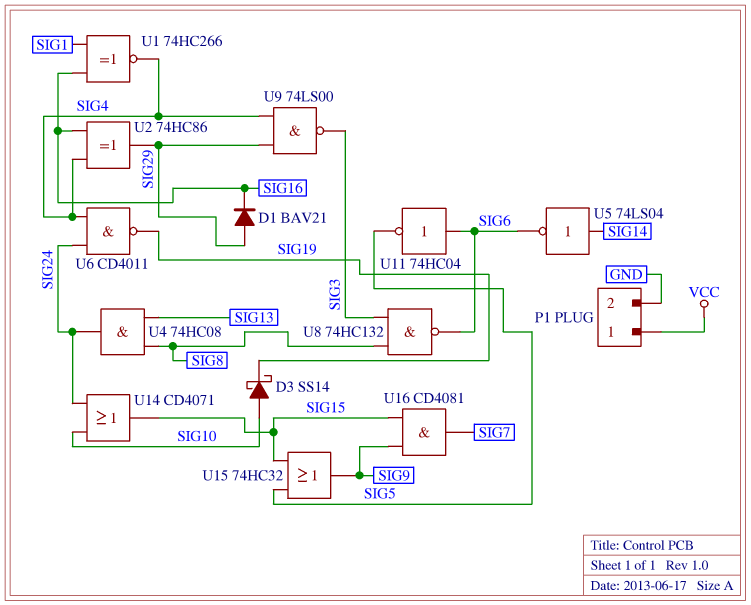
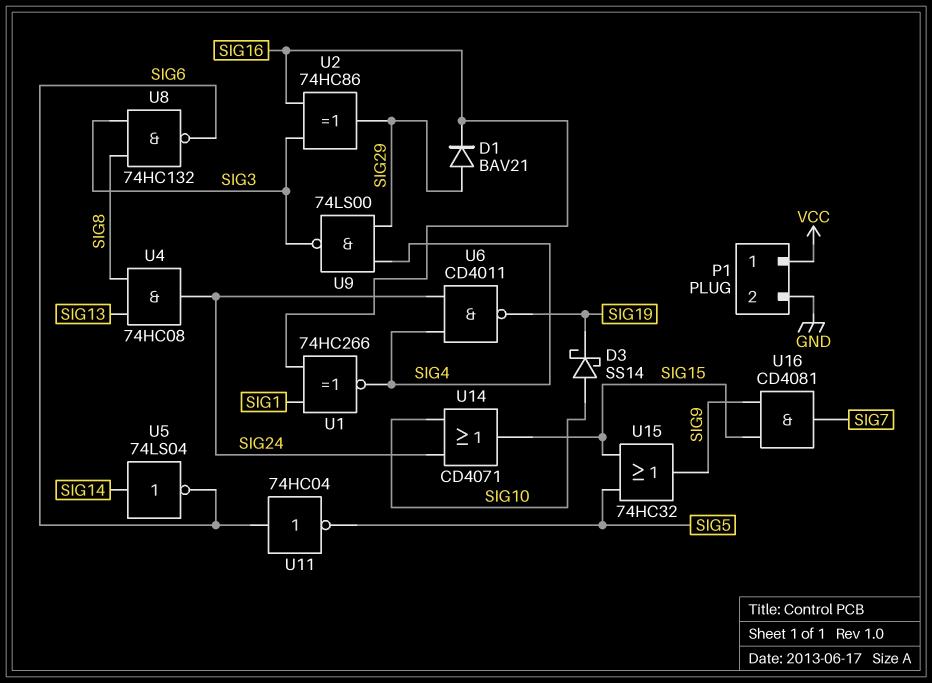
U2: XOR 74HC86 (in SIG4, in SIG16, out SIG29) -> XOR 74HC86 (in SIG3, in SIG16, out SIG29)

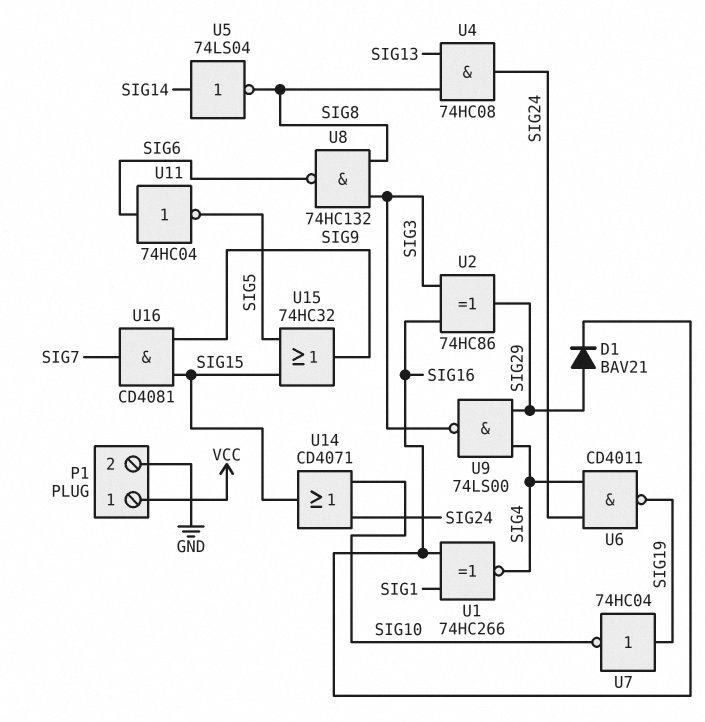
D3: schottky SS14 (A SIG10, K SIG19) -> none
U5: NOT 74LS04 (in SIG14, out SIG6) -> NOT 74LS04 (in SIG14, out SIG8)
U7: none -> NOT 74HC04 (in SIG19, out SIG10)

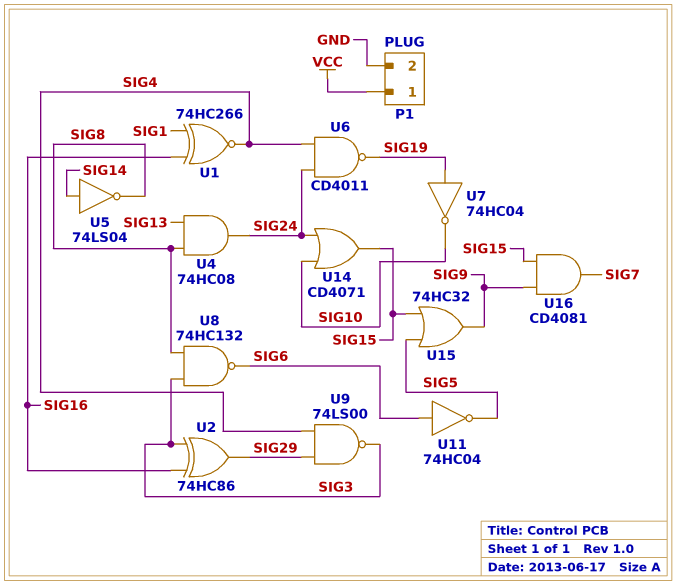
D1: diode BAV21 (A SIG29, K SIG16) -> none

